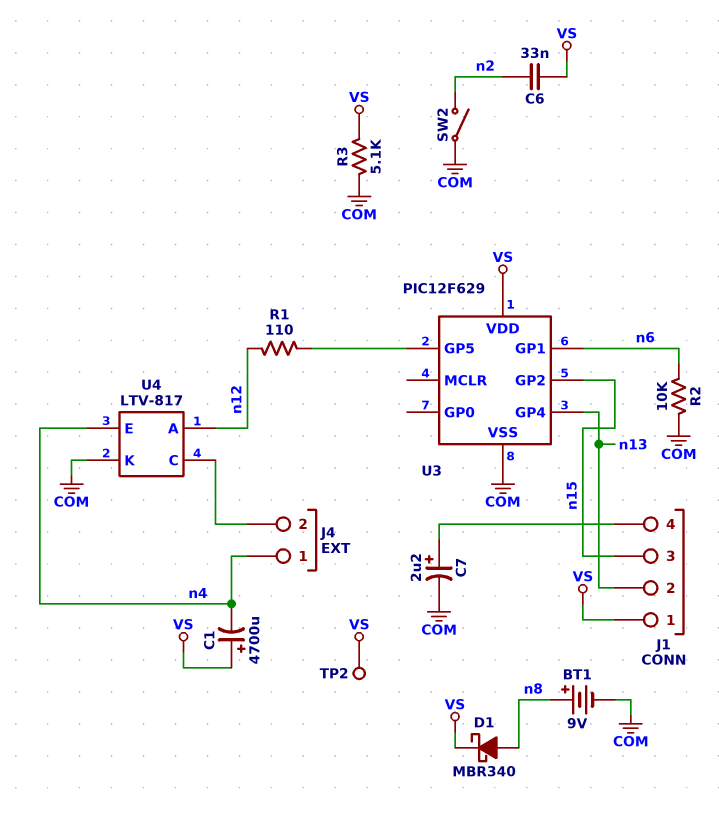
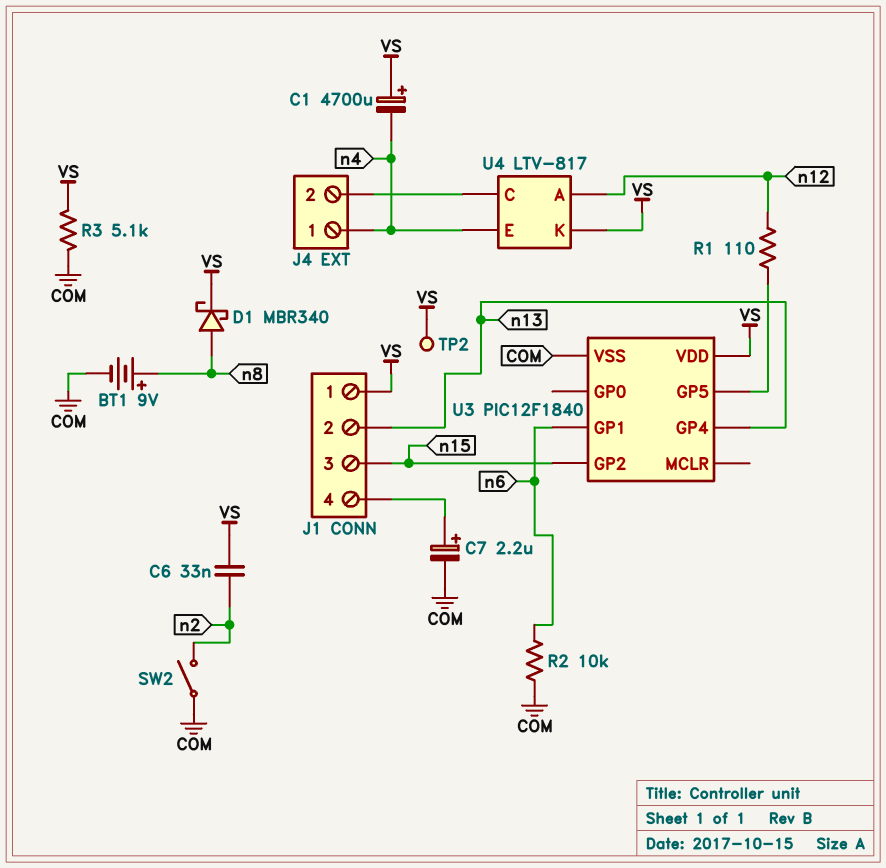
U3: PIC12F629 -> PIC12F1840
U4 pin K: COM -> VS

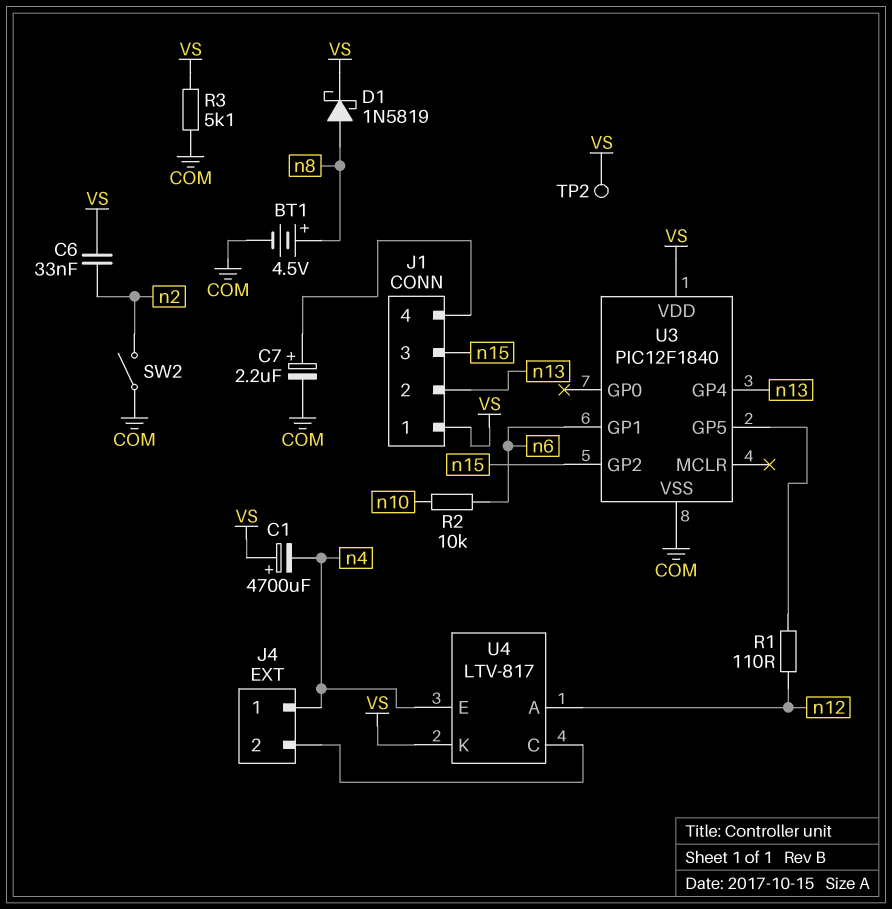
BT1: 9V (plus n8, minus COM) -> 4.5V (plus n8, minus COM)
D1: schottky MBR340 (A n8, K VS) -> schottky 1N5819 (A n8, K VS)
R2: 10k (COM, n6) -> 10k (n6, n10)

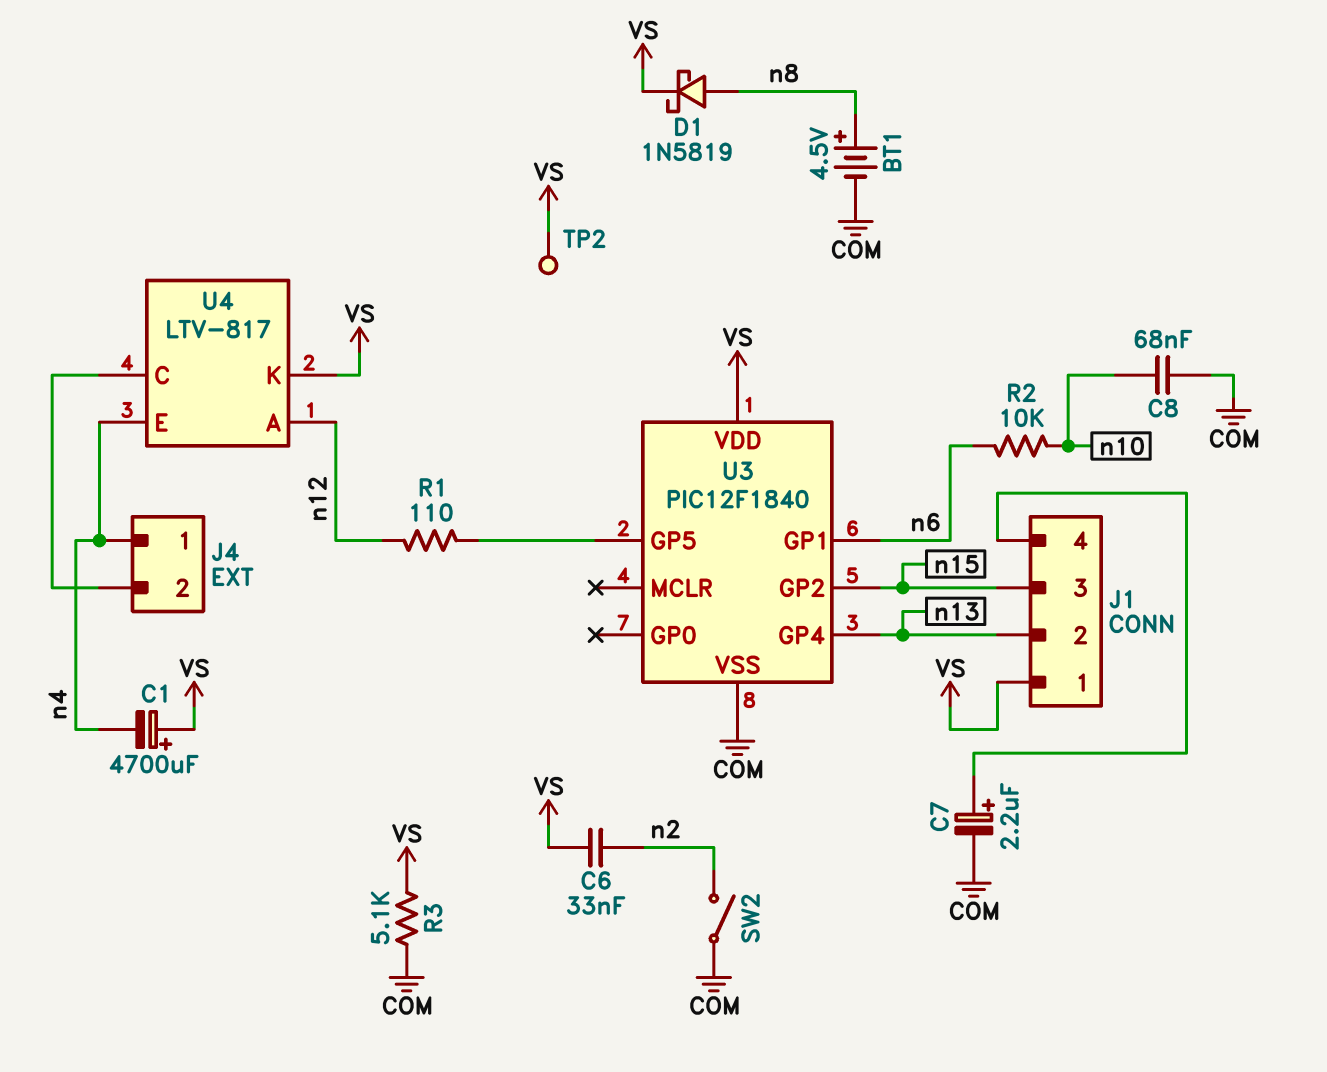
C8: none -> 68nF (COM, n10)

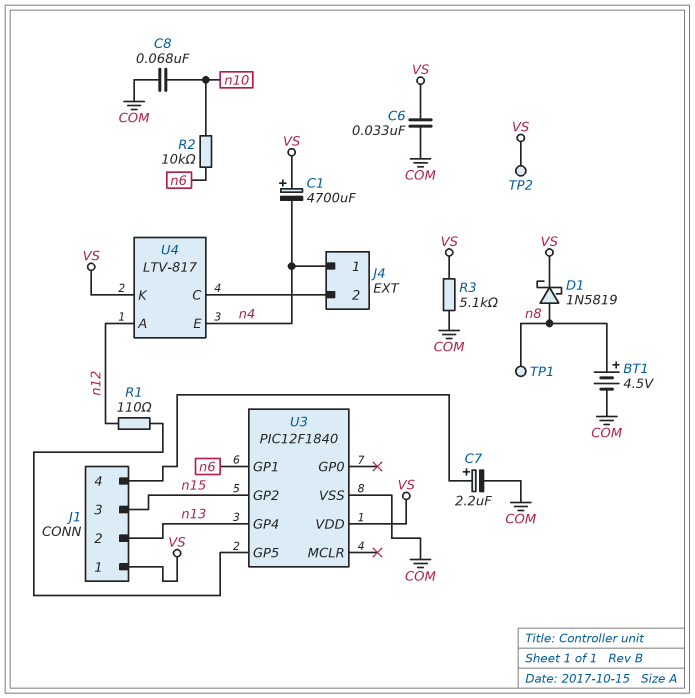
C6: 33nF (VS, n2) -> 33nF (COM, VS)
SW2: switch (COM, n2) -> none
TP1: none -> test point (n8)

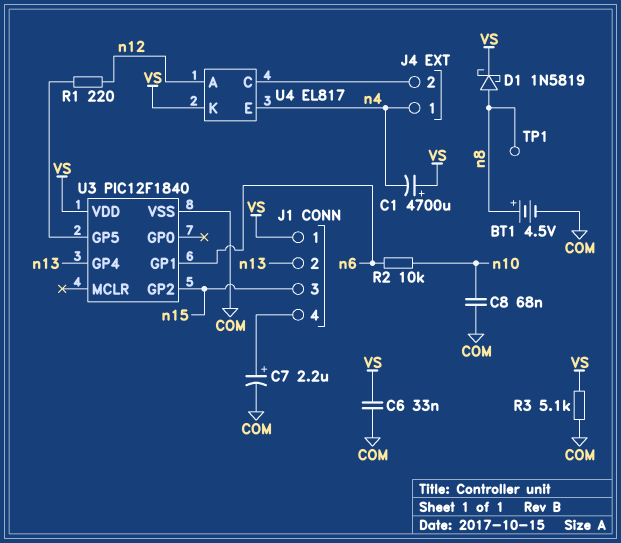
R1: 110 (U3/GP5, n12) -> 220 (U3/GP5, n12)
TP2: test point (VS) -> none
U4: LTV-817 -> EL817

